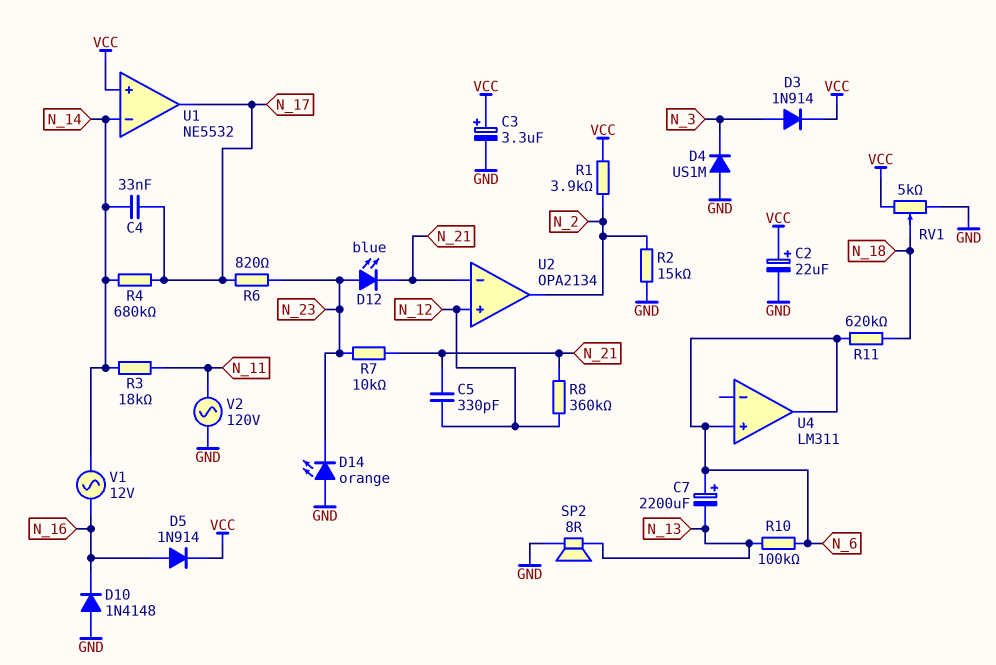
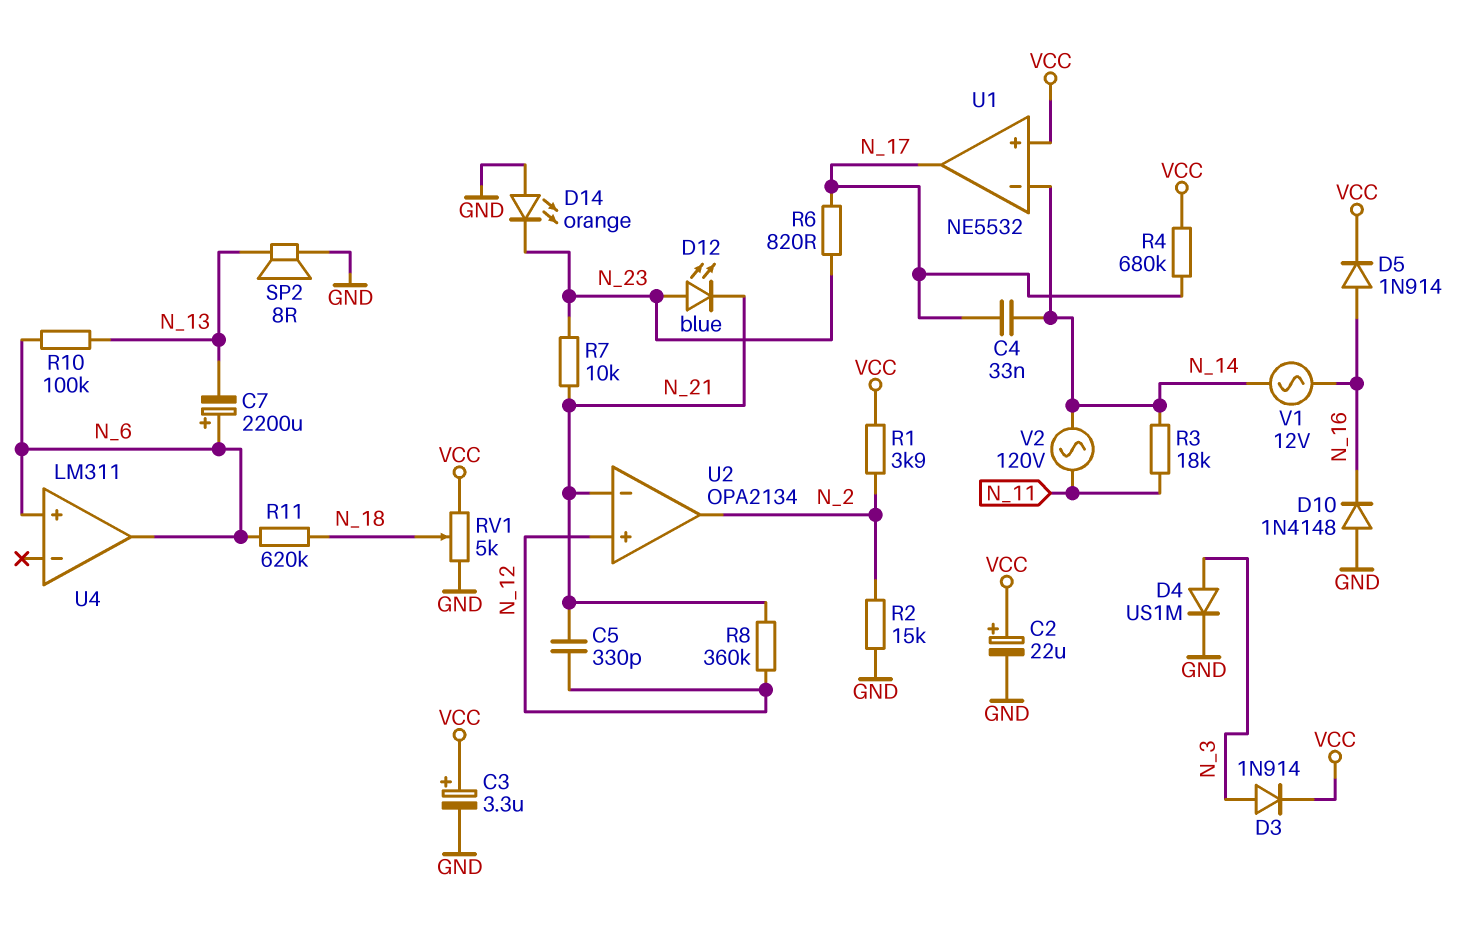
D4: diode US1M (A GND, K N_3) -> diode US1M (A N_3, K GND)
R4: 680k (N_14, N_17) -> 680k (N_17, VCC)
V2: AC 120V (GND, N_11) -> AC 120V (N_11, N_14)

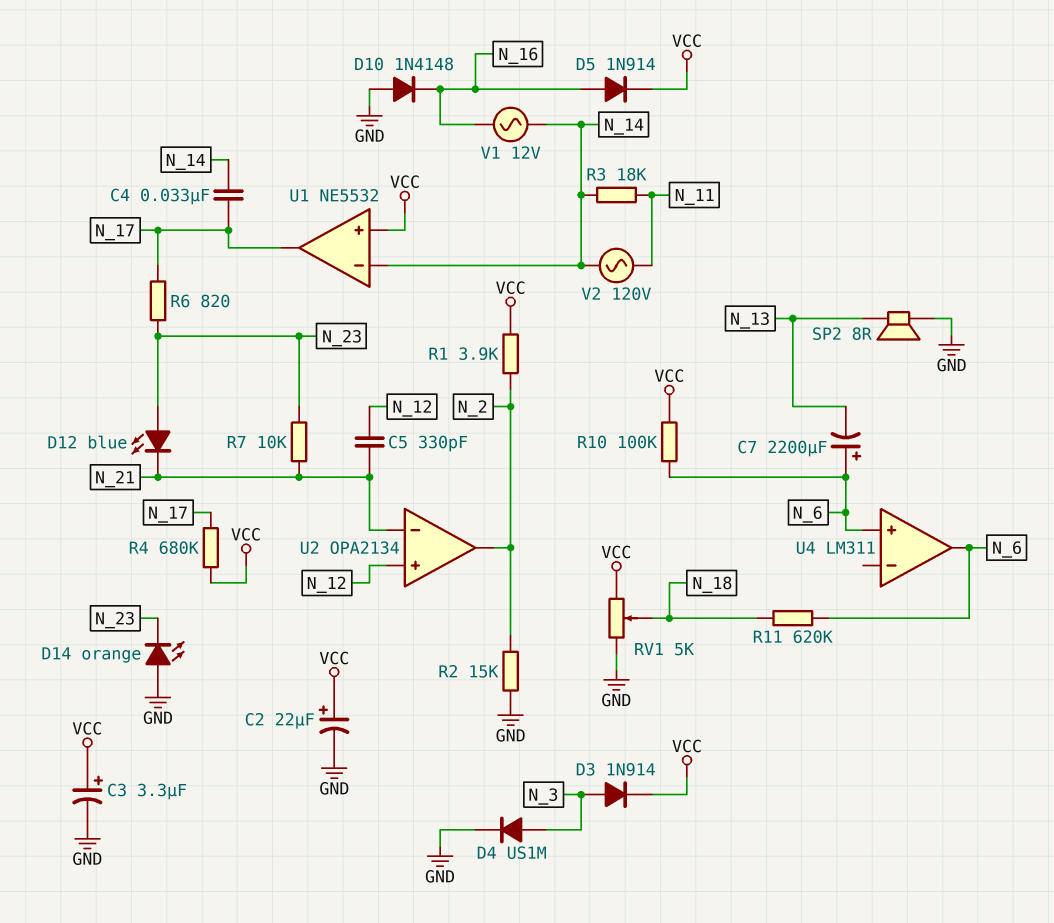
R8: 360k (N_12, N_21) -> none
R10: 100k (N_6, N_13) -> 100k (N_6, VCC)

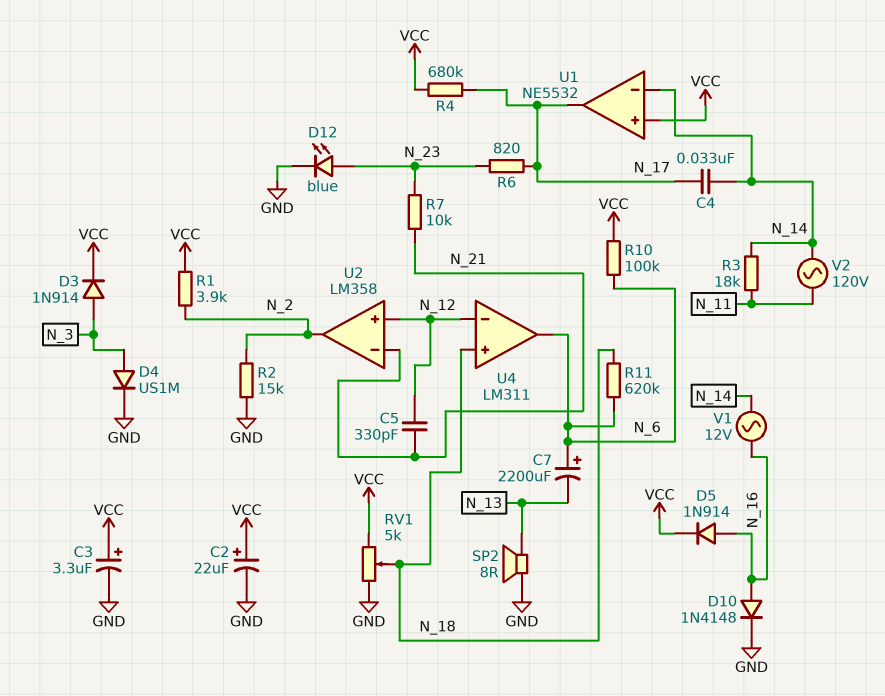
D10: diode 1N4148 (A GND, K N_16) -> diode 1N4148 (A N_16, K GND)
D12: LED blue (A N_23, K N_21) -> LED blue (A N_23, K GND)
D14: LED orange (A GND, K N_23) -> none
U2: OPA2134 -> LM358
U4 pin in+: N_6 -> N_18
U4 pin in-: none -> N_12

